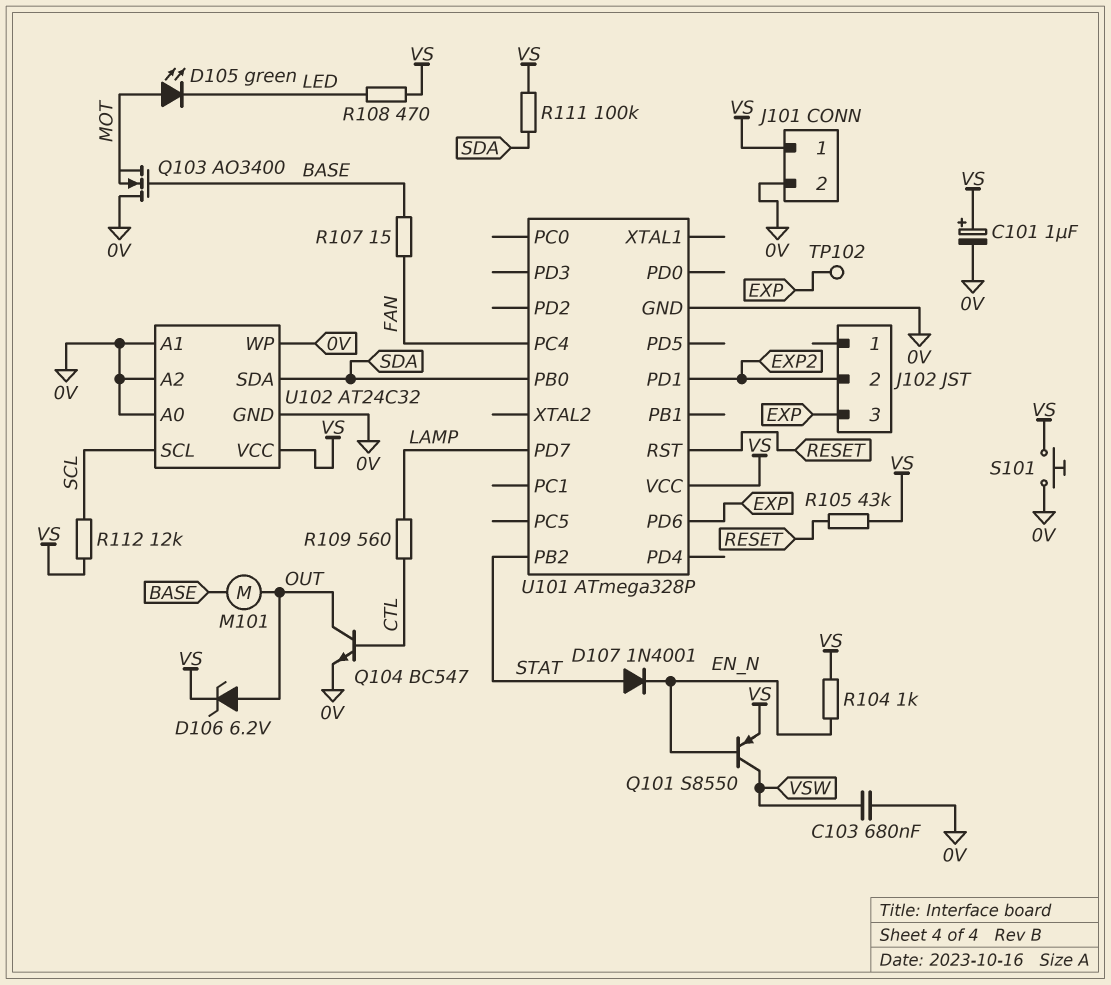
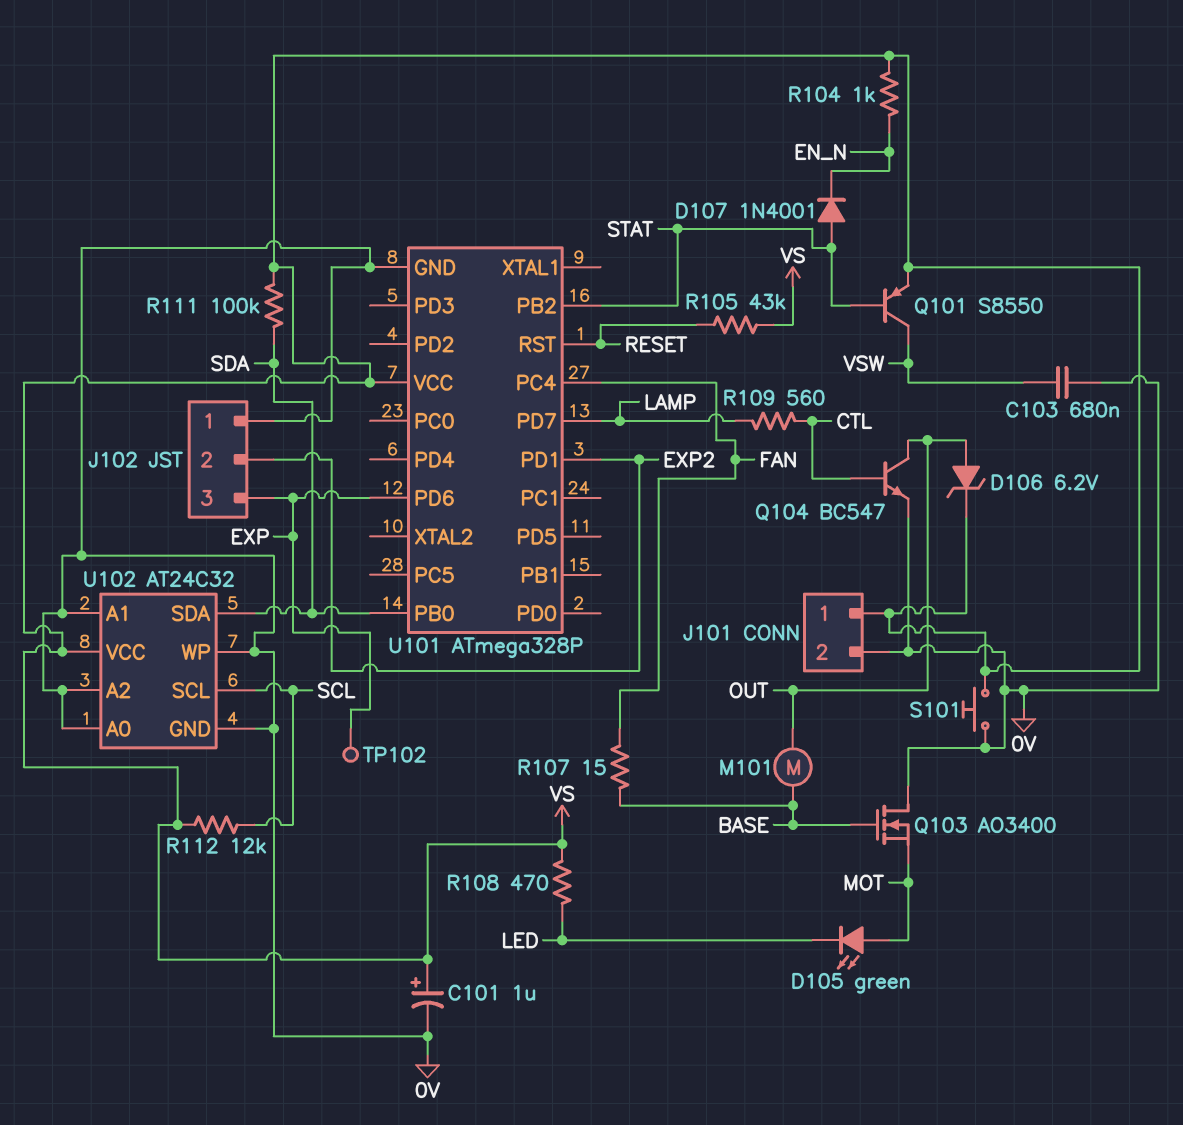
J102 pin 1: none -> 0V
Q101: PNP S8550 (B EN_N, C VSW, E VS) -> PNP S8550 (B STAT, C VSW, E VS)

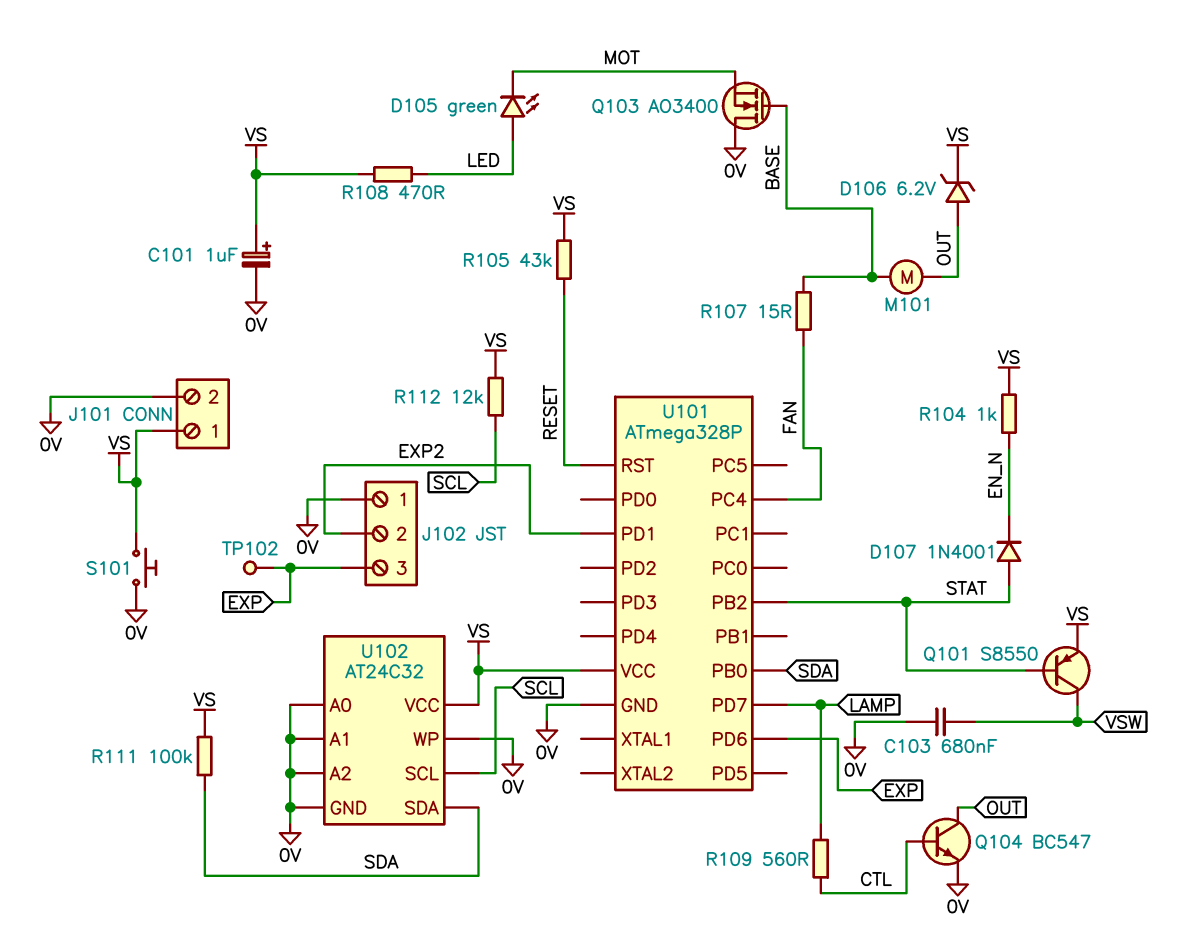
D105: LED green (A MOT, K LED) -> LED green (A LED, K MOT)

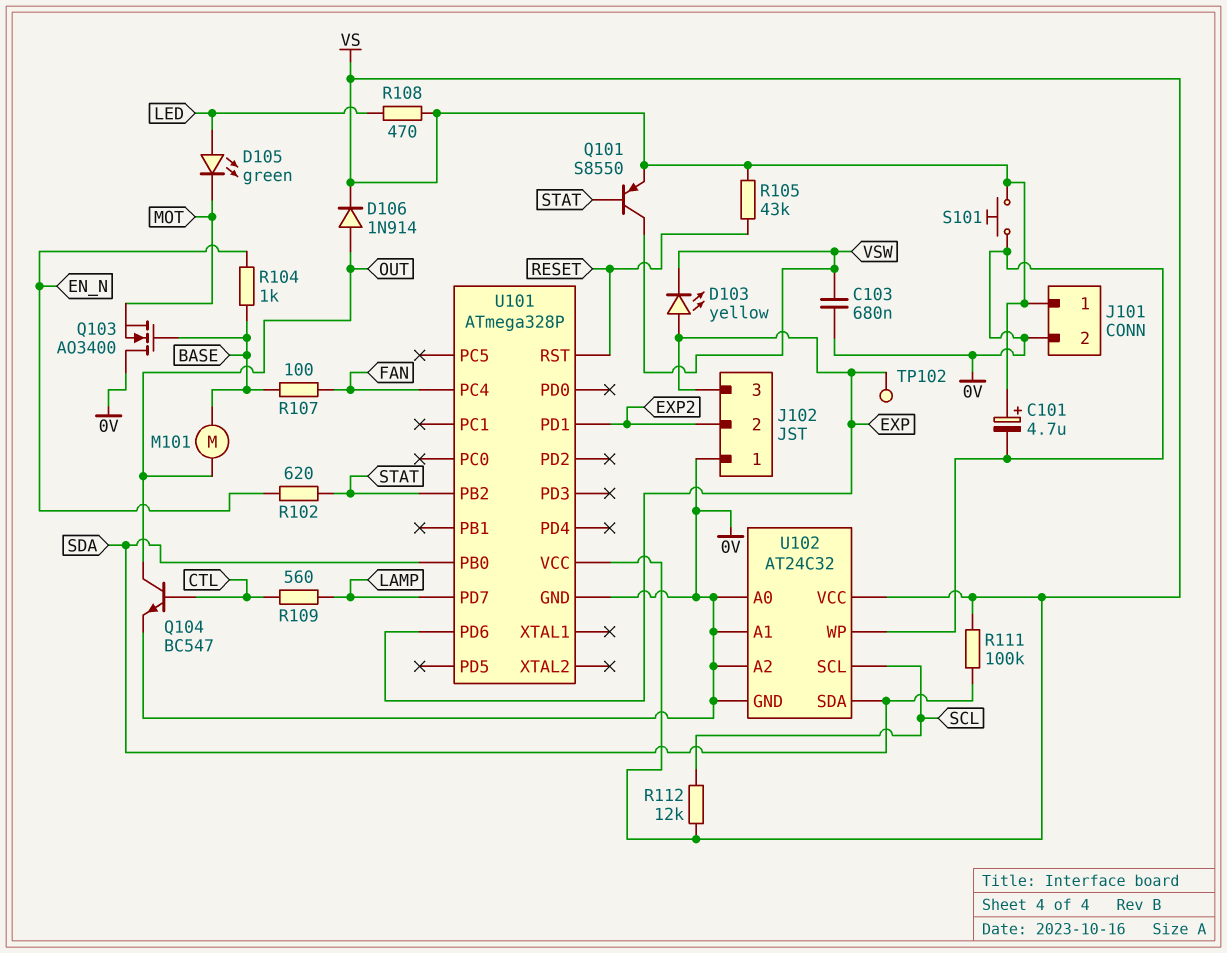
C101: 1uF (plus VS, minus 0V) -> 4.7uF (plus VS, minus 0V)
D103: none -> LED yellow (A EXP, K VSW)
D106: zener 6.2V (A OUT, K VS) -> diode 1N914 (A OUT, K VS)
D107: diode 1N4001 (A STAT, K EN_N) -> none
R102: none -> 620 (EN_N, STAT)
R104: 1k (EN_N, VS) -> 1k (BASE, EN_N)
R107: 15 (BASE, FAN) -> 100 (BASE, FAN)

